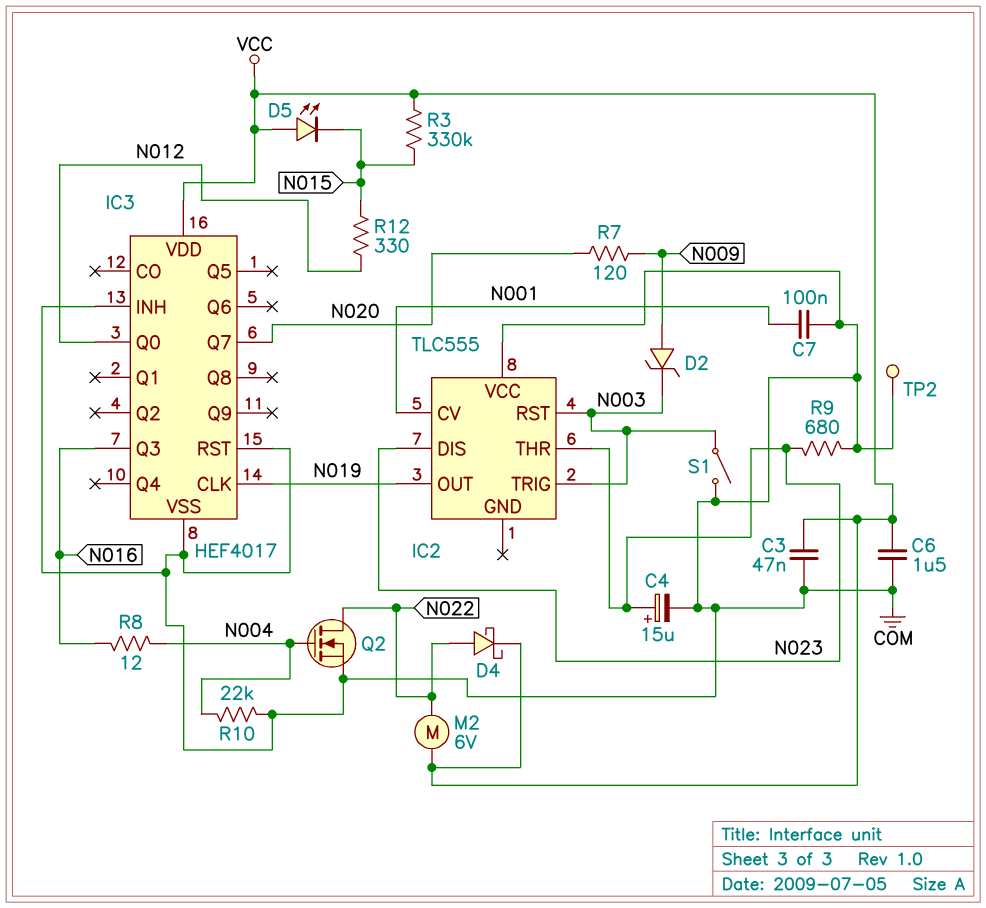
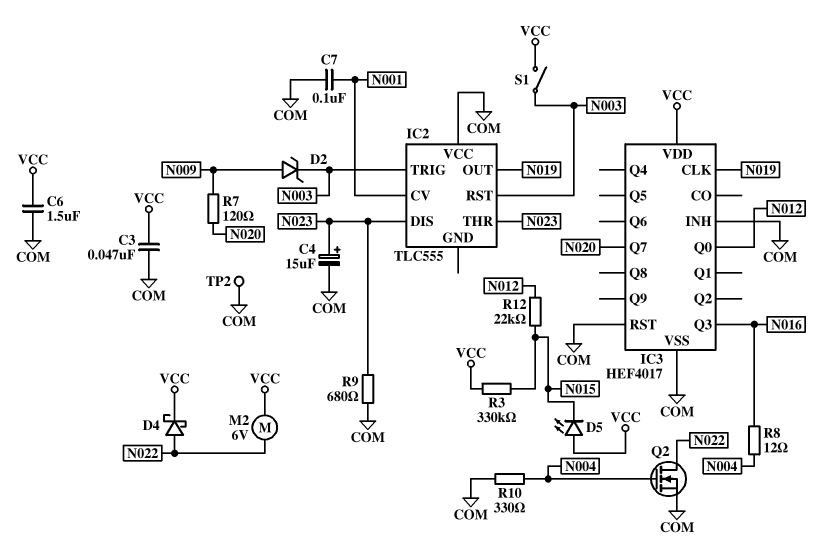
R10: 22k (COM, N004) -> 330 (COM, N004)
R12: 330 (N012, N015) -> 22k (N012, N015)
S1: switch (COM, N003) -> switch (N003, VCC)

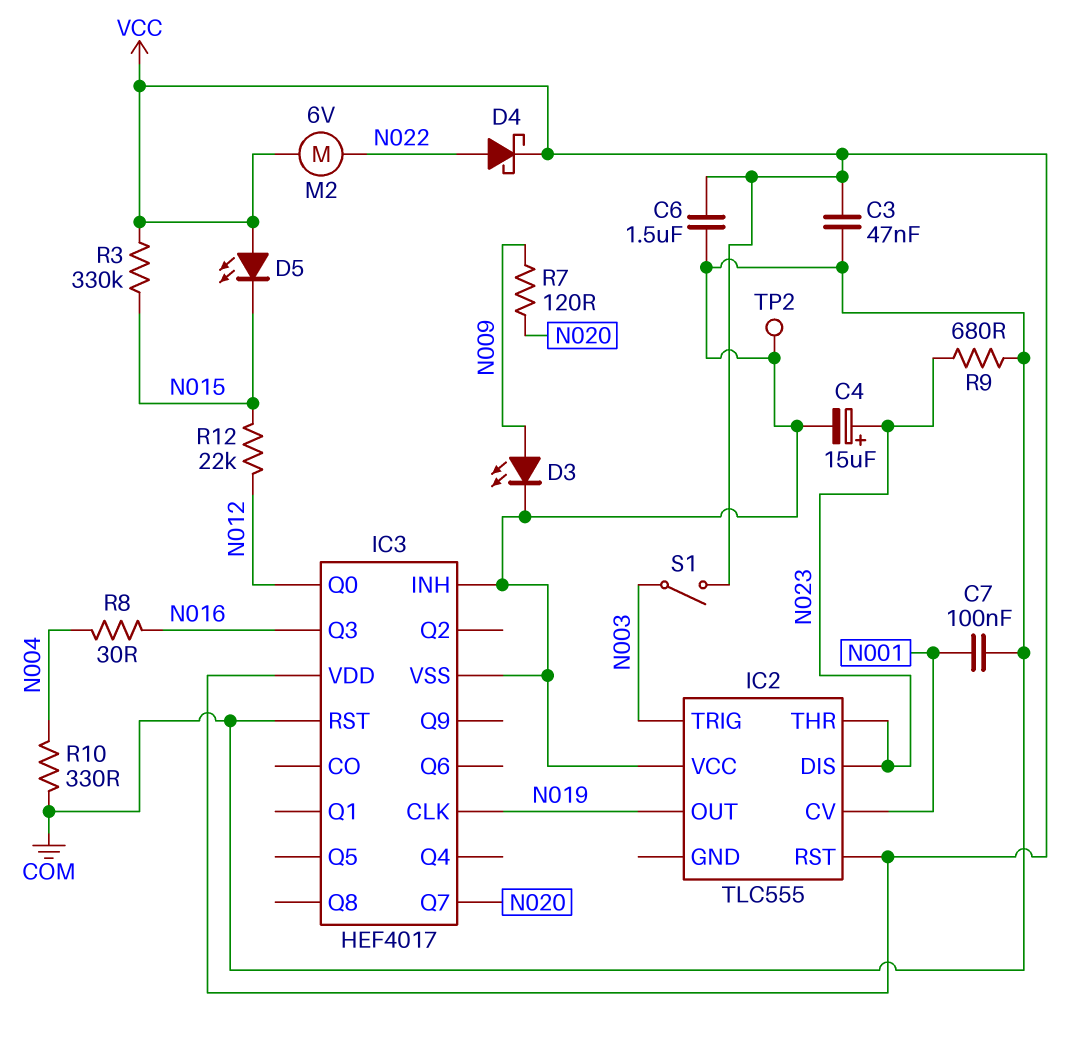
D2: zener (A N009, K N003) -> none
D3: none -> LED (A N009, K COM)
IC2 pin RST: N003 -> VCC
Q2: NMOS (G N004, D N022, S COM) -> none
R8: 12 (N004, N016) -> 30 (N004, N016)

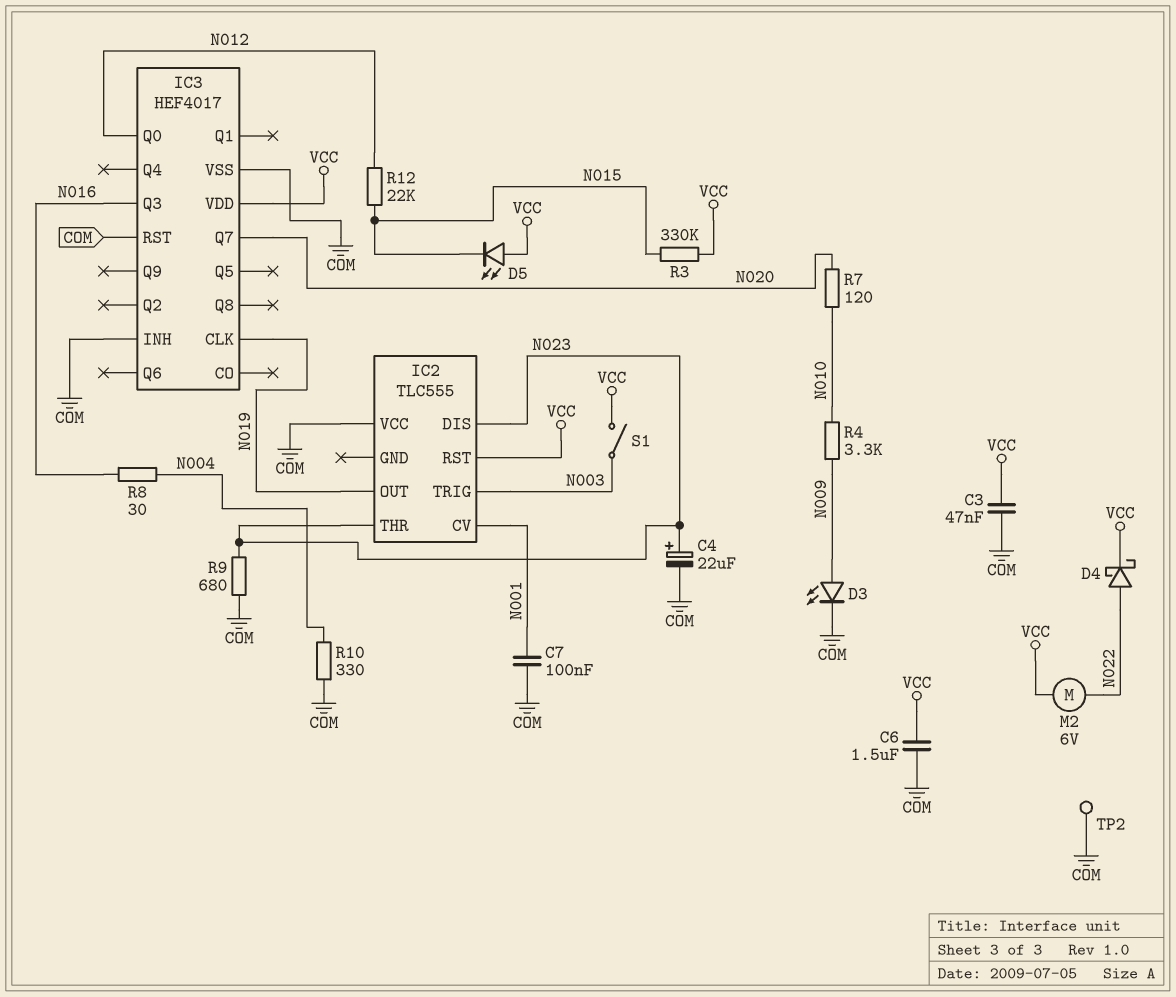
C4: 15uF (plus N023, minus COM) -> 22uF (plus N023, minus COM)
R4: none -> 3.3k (N009, N010)
R7: 120 (N009, N020) -> 120 (N010, N020)

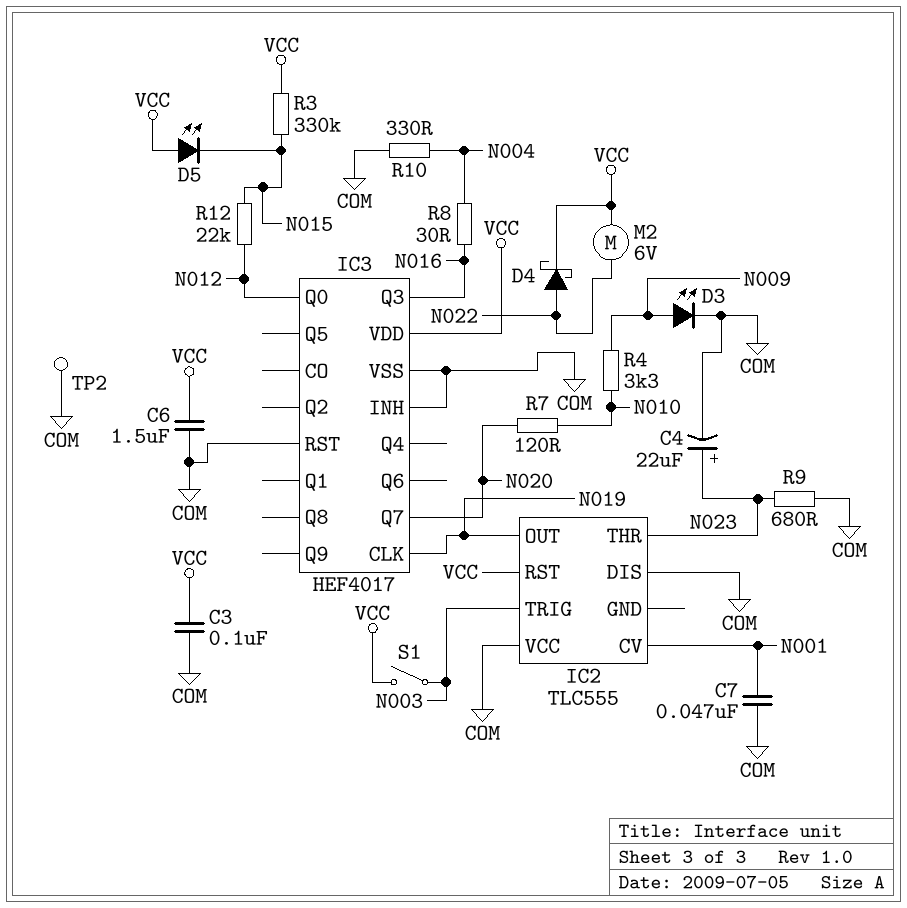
C3: 47nF (COM, VCC) -> 100nF (COM, VCC)
C7: 100nF (COM, N001) -> 47nF (COM, N001)
IC2 pin DIS: N023 -> COM

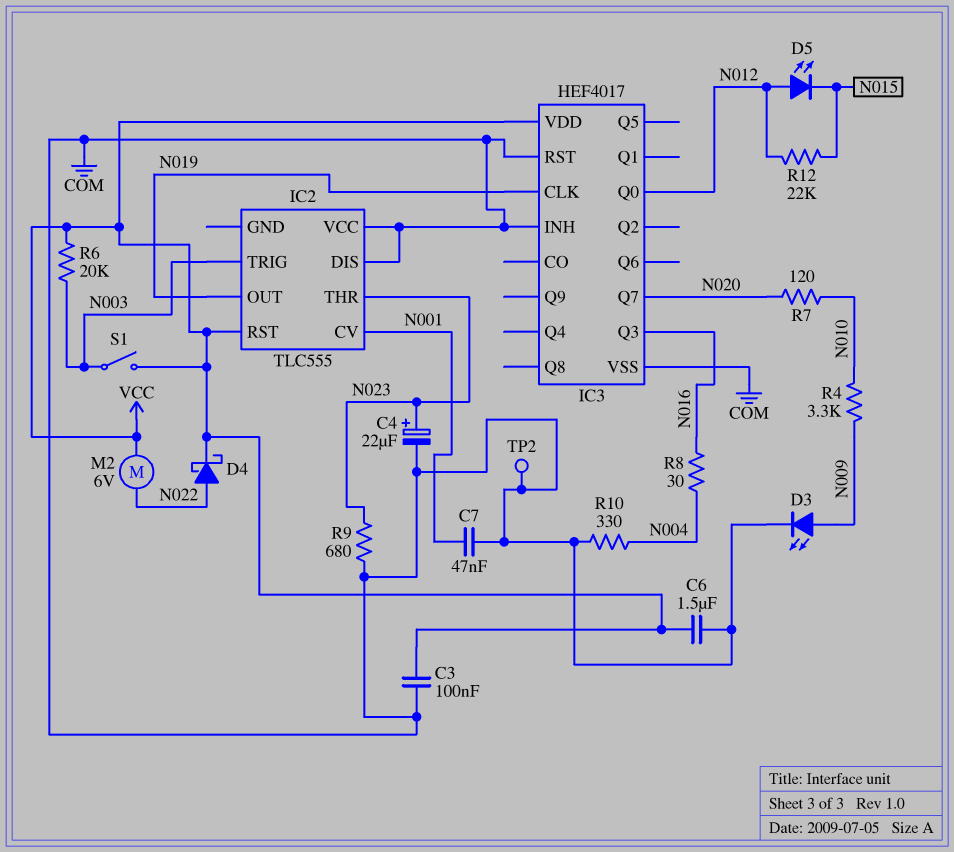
D5: LED (A VCC, K N015) -> LED (A N012, K N015)
R3: 330k (N015, VCC) -> none
R6: none -> 20k (N003, VCC)

